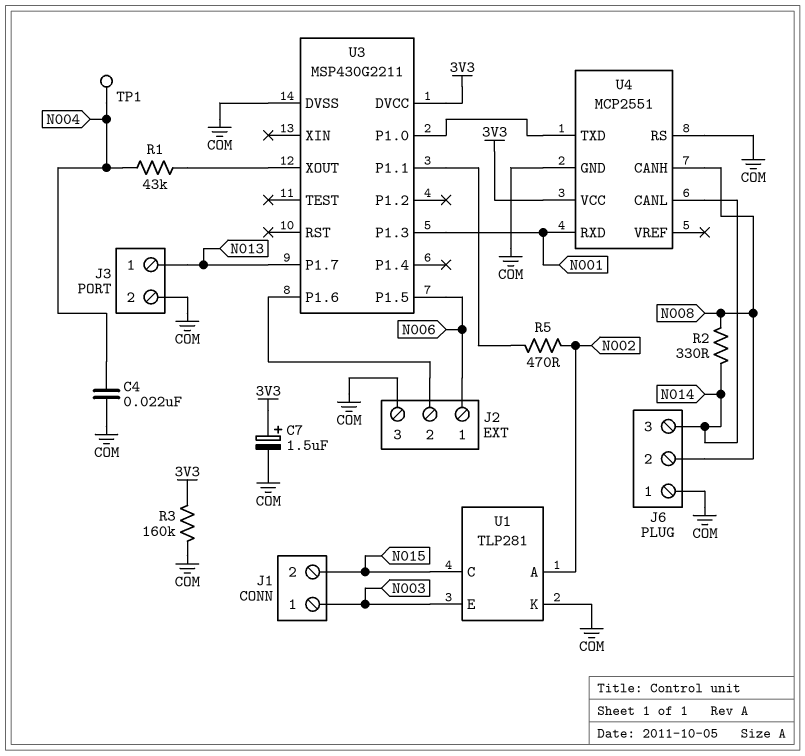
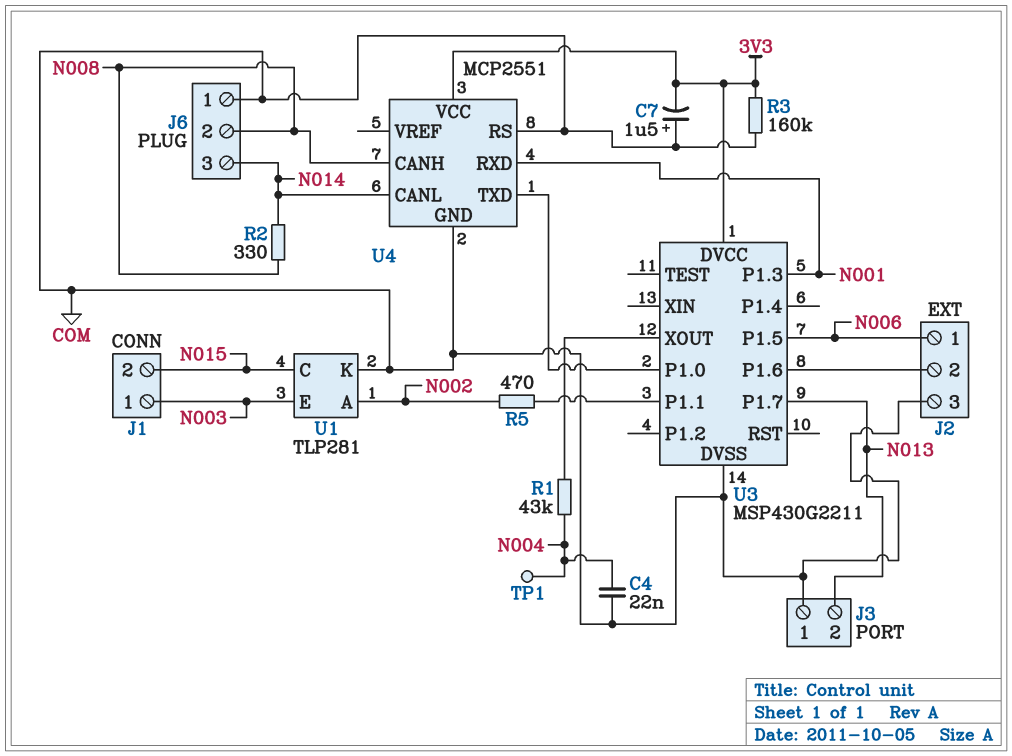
C7: 1.5uF (plus 3V3, minus COM) -> 1.5uF (plus COM, minus 3V3)
J3 pin 1: N013 -> COM
J3 pin 2: COM -> N013

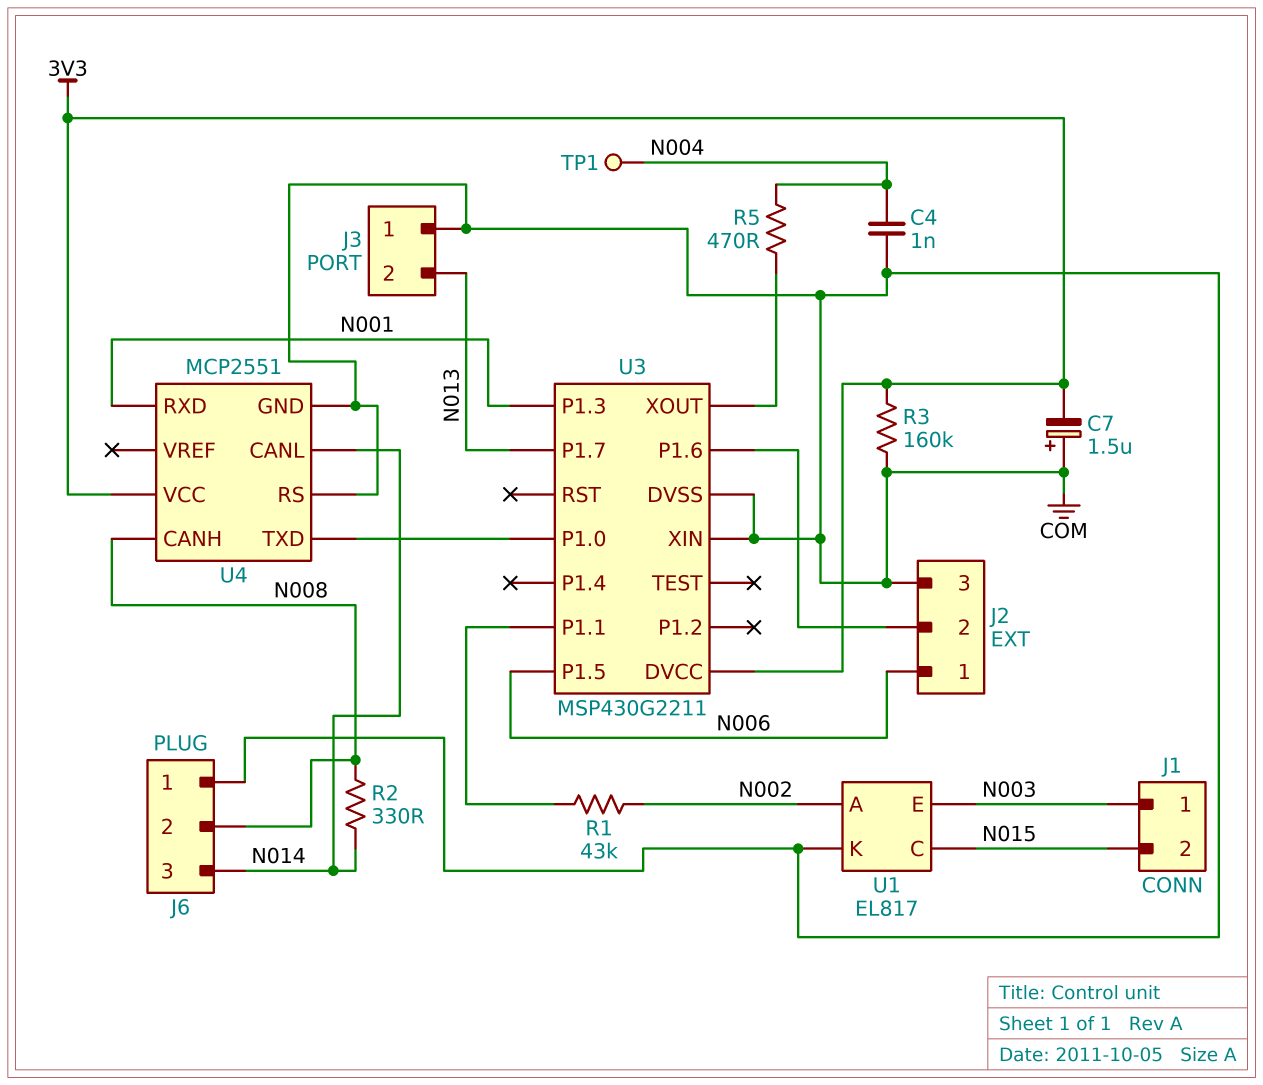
C4: 22nF (COM, N004) -> 1nF (COM, N004)
R1: 43k (N004, U3/XOUT) -> 43k (N002, U3/P1.1)
R5: 470 (N002, U3/P1.1) -> 470 (N004, U3/XOUT)
U1: TLP281 -> EL817
U3 pin XIN: none -> COM

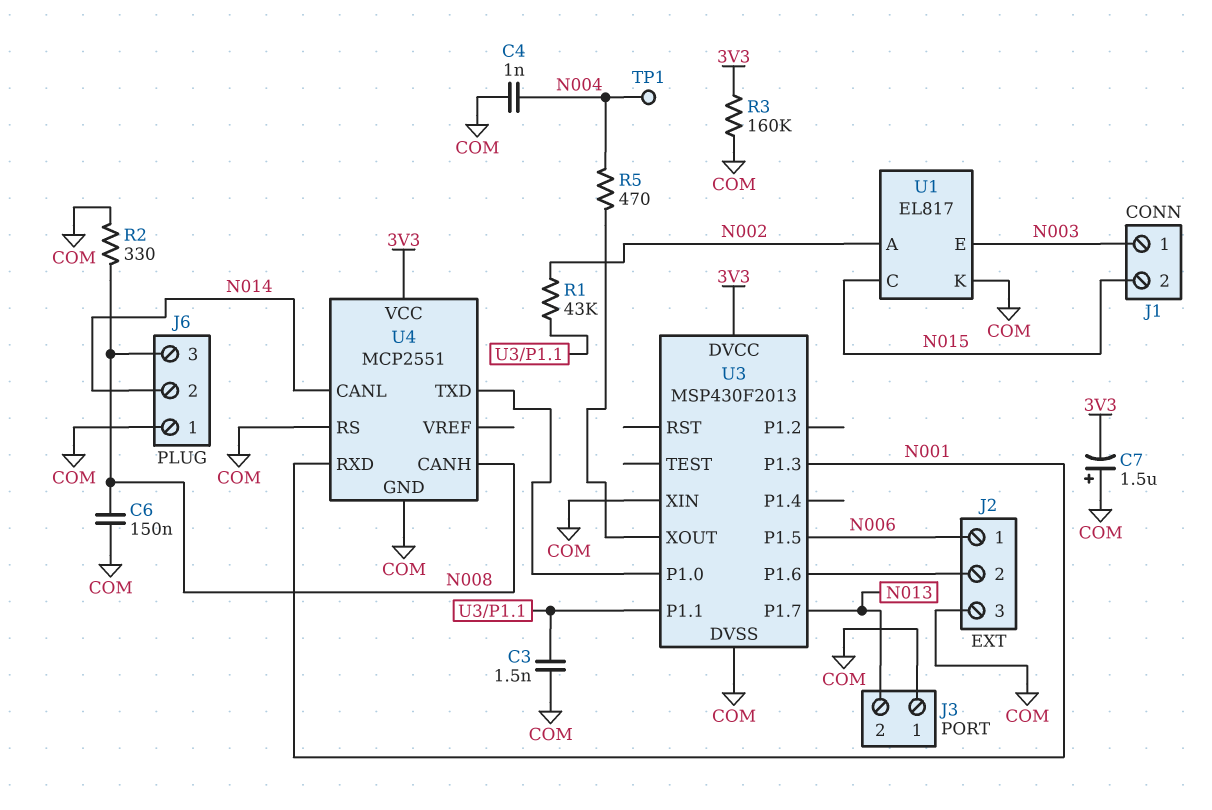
C3: none -> 1.5nF (COM, U3/P1.1)
C6: none -> 150nF (COM, N008)
J6 pin 2: N008 -> N014
J6 pin 3: N014 -> N008
R2: 330 (N008, N014) -> 330 (COM, N008)
U3: MSP430G2211 -> MSP430F2013

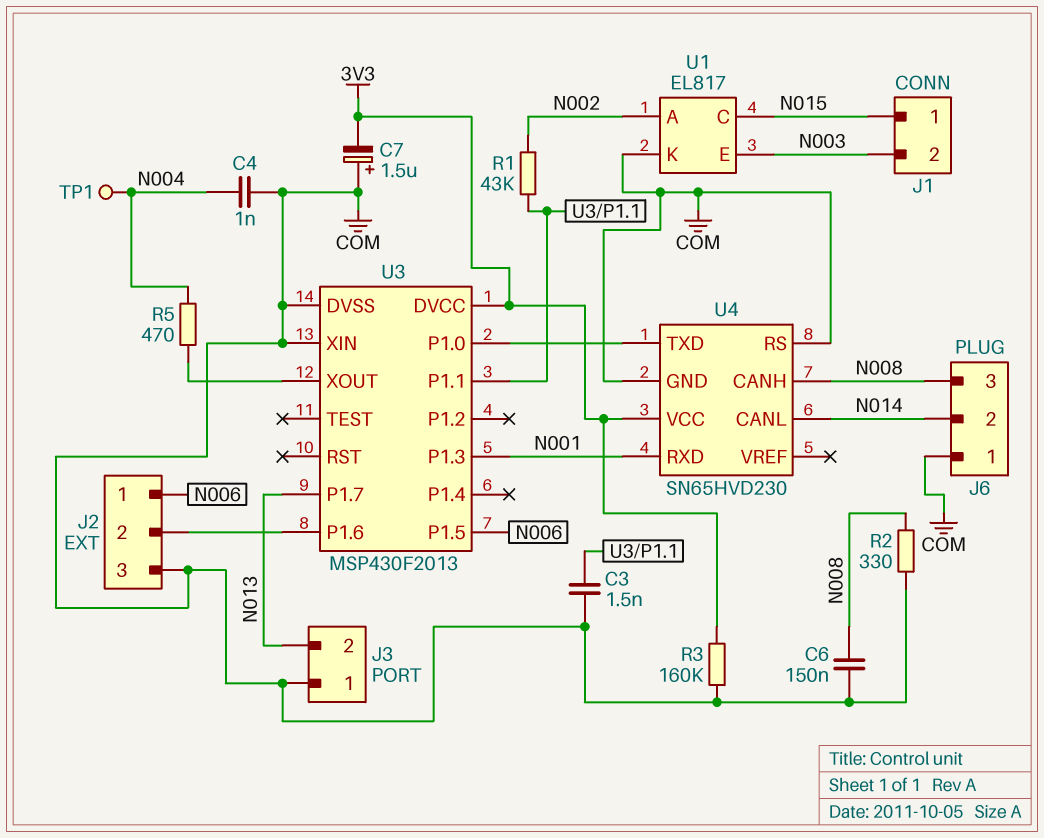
J1 pin 1: N003 -> N015
J1 pin 2: N015 -> N003
U4: MCP2551 -> SN65HVD230

